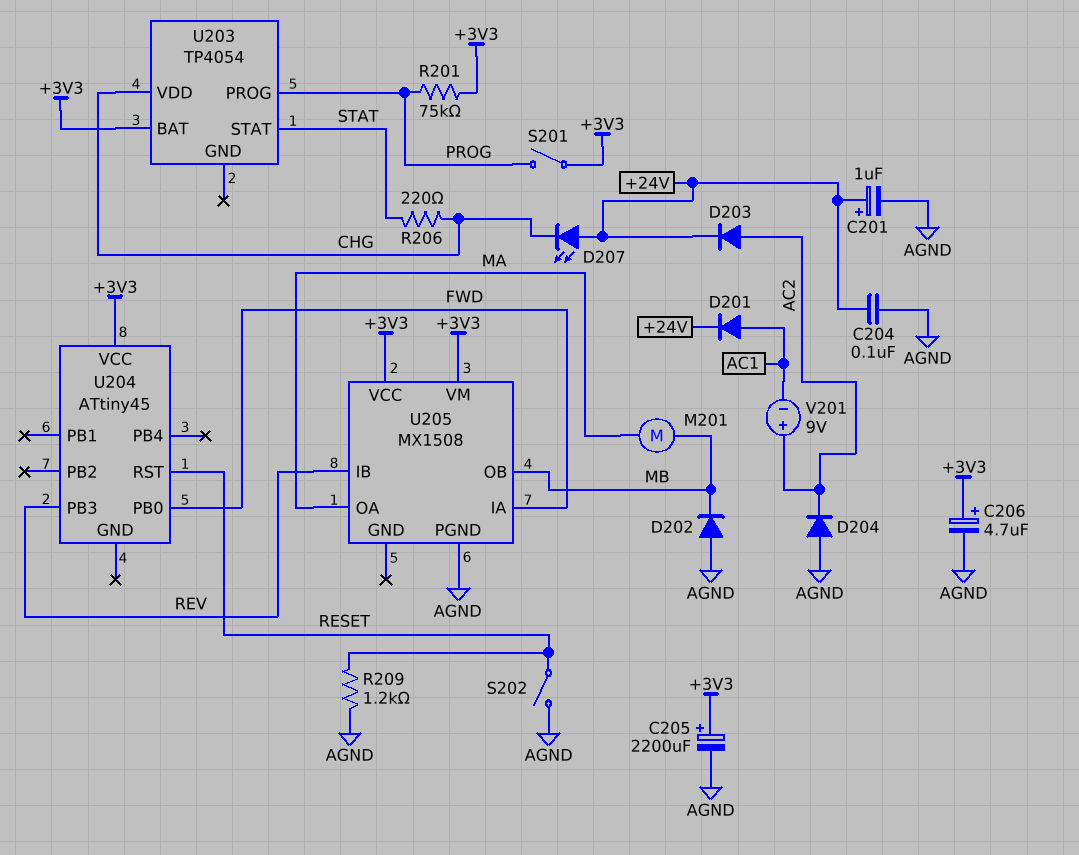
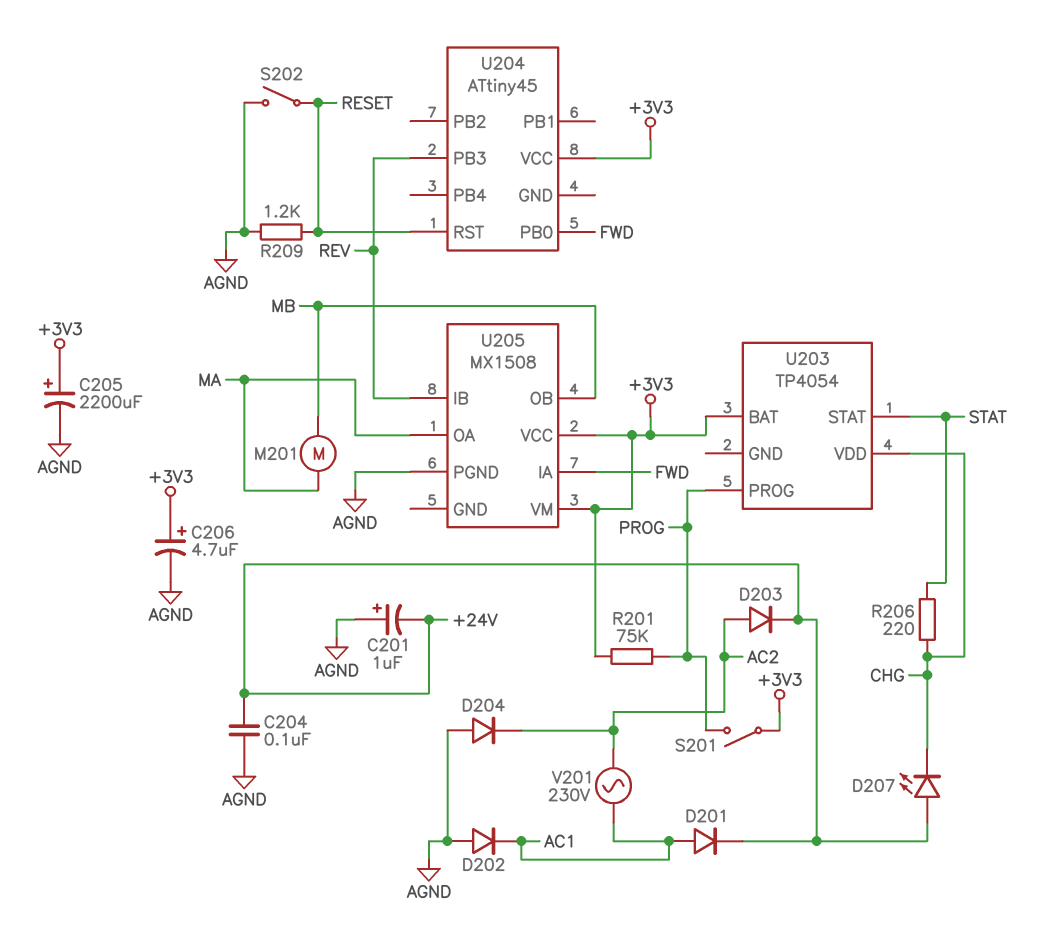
C201: 1uF (plus +24V, minus AGND) -> 1uF (plus AGND, minus +24V)
D202: diode (A AGND, K MB) -> diode (A AGND, K AC1)
V201: 9V (plus AC2, minus AC1) -> AC 230V (AC1, AC2)

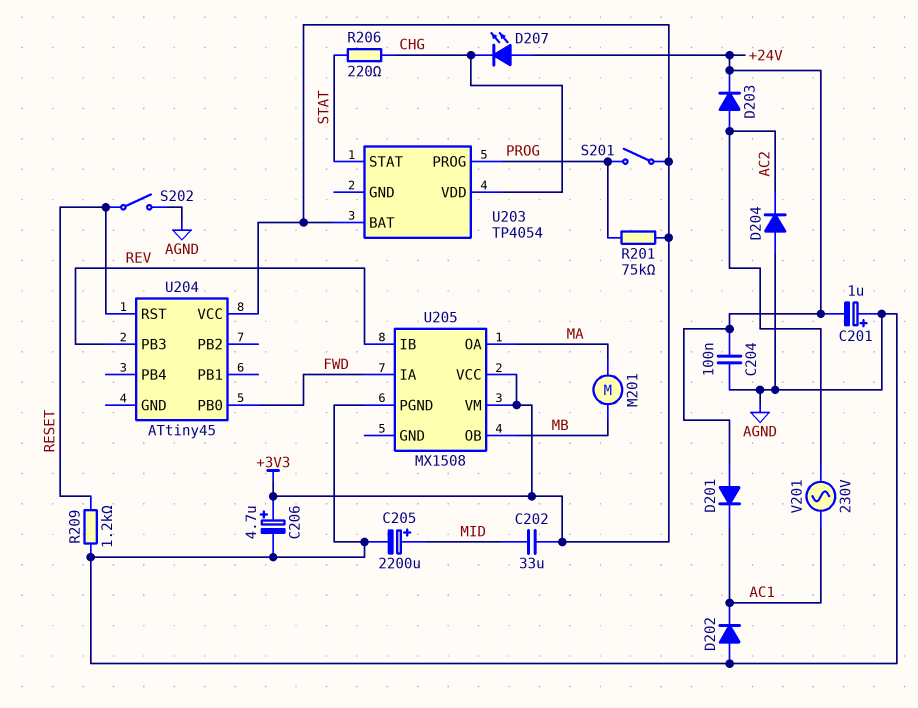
C202: none -> 33uF (+3V3, MID)
C205: 2200uF (plus +3V3, minus AGND) -> 2200uF (plus MID, minus AGND)
D201: diode (A AC1, K +24V) -> diode (A +24V, K AC1)

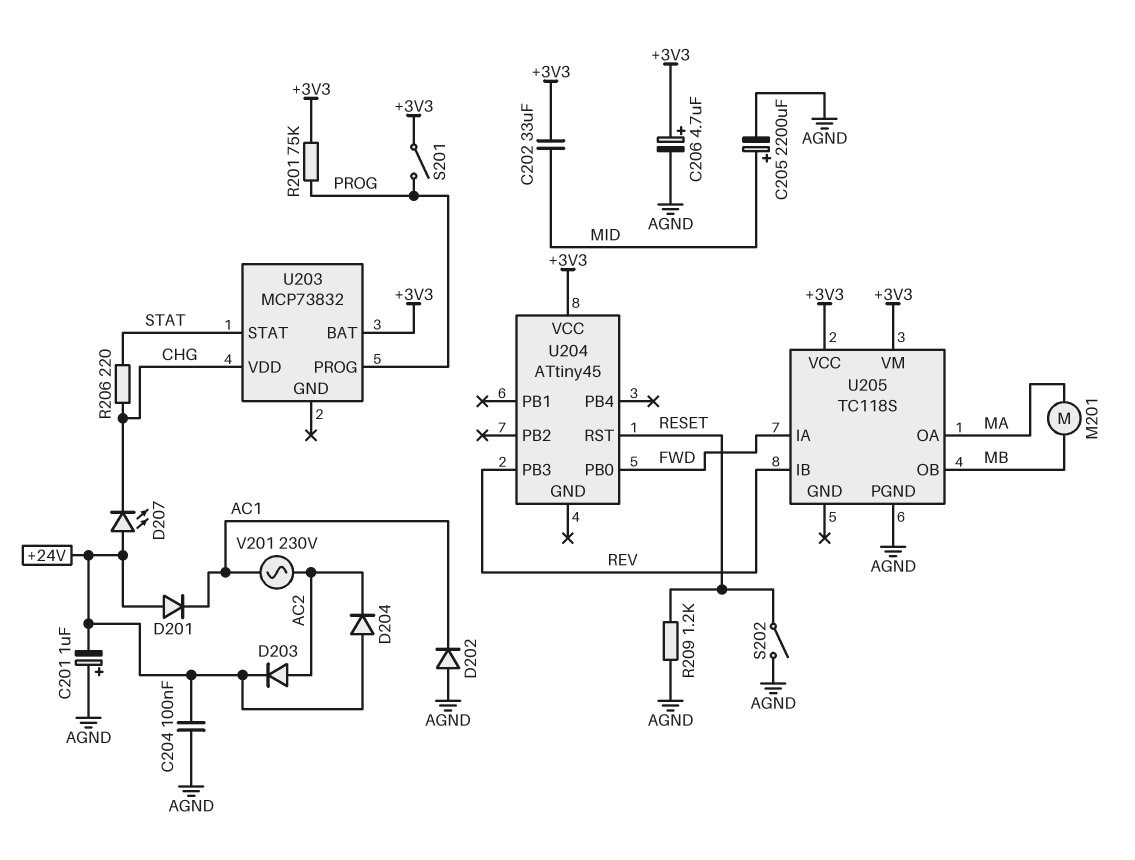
D204: diode (A AGND, K AC2) -> diode (A +24V, K AC2)
U203: TP4054 -> MCP73832
U205: MX1508 -> TC118S

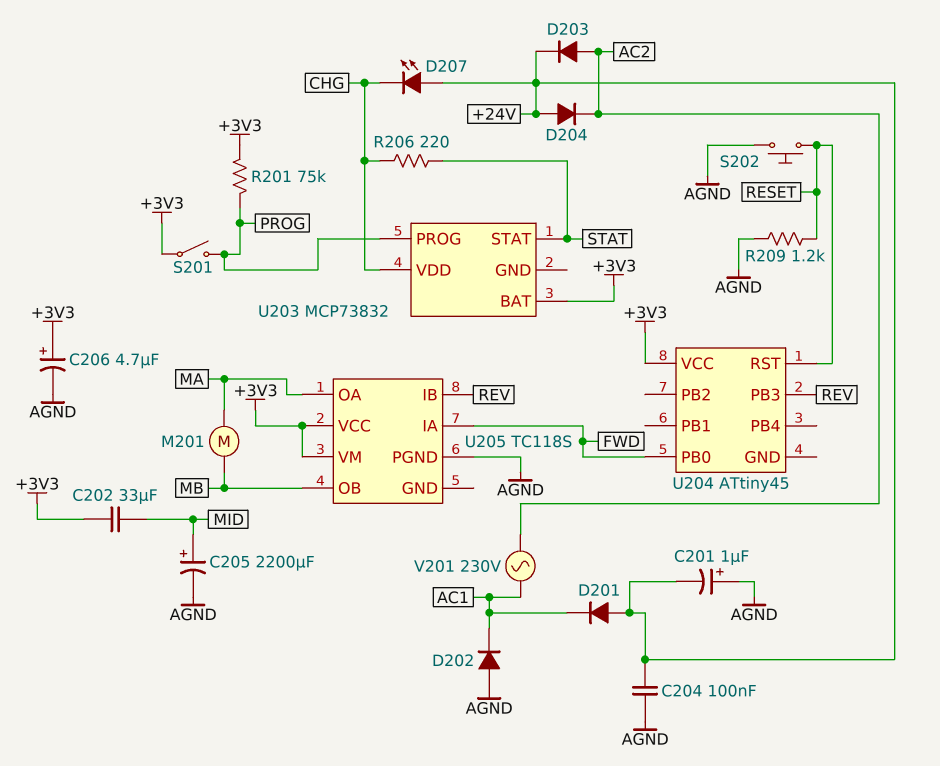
S202: switch (AGND, RESET) -> button (AGND, RESET)

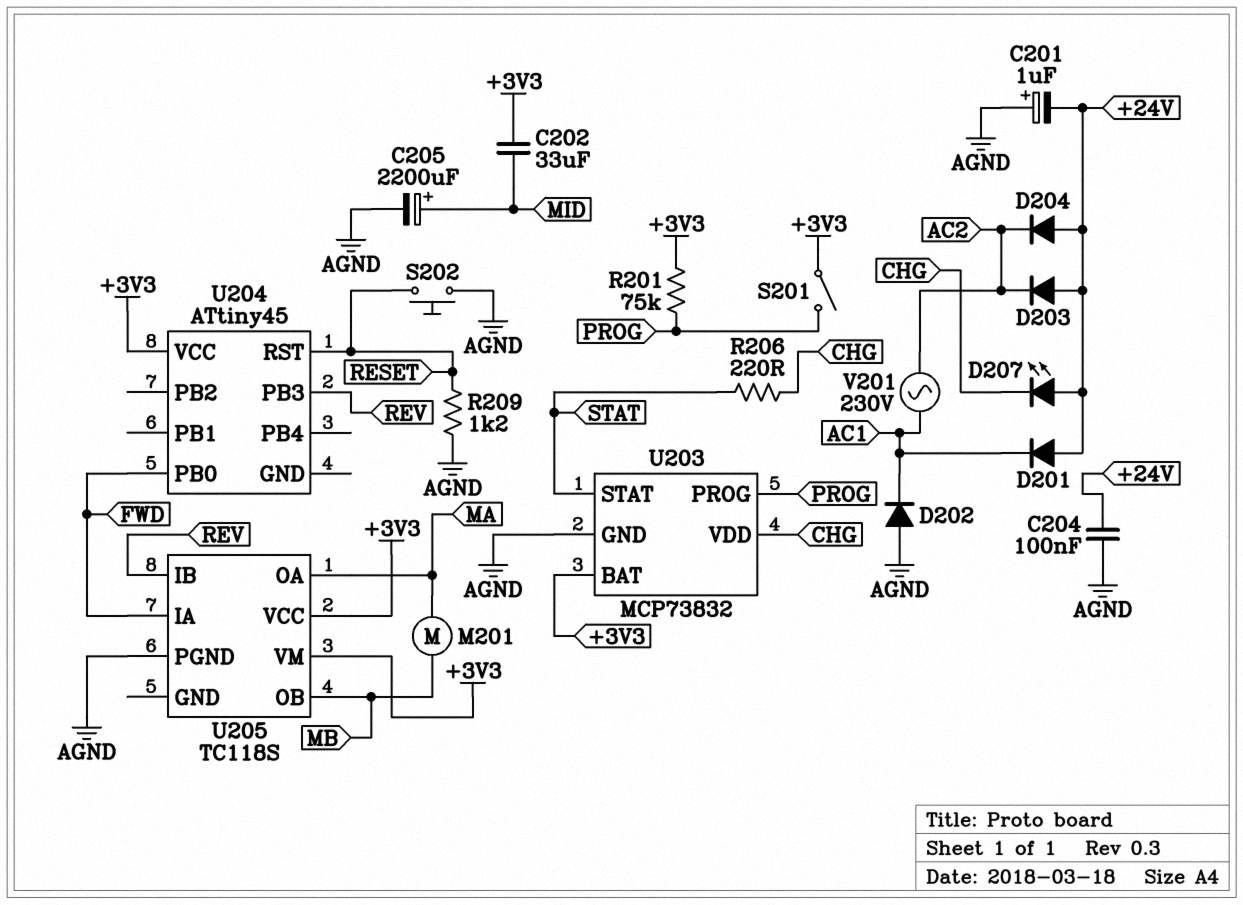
C206: 4.7uF (plus +3V3, minus AGND) -> none
D203: diode (A AC2, K +24V) -> diode (A +24V, K AC2)
U203 pin GND: none -> AGND

